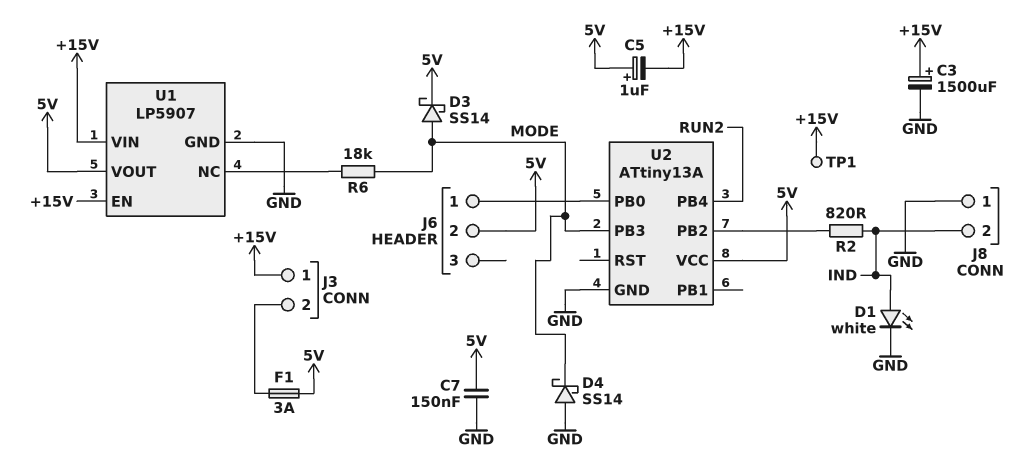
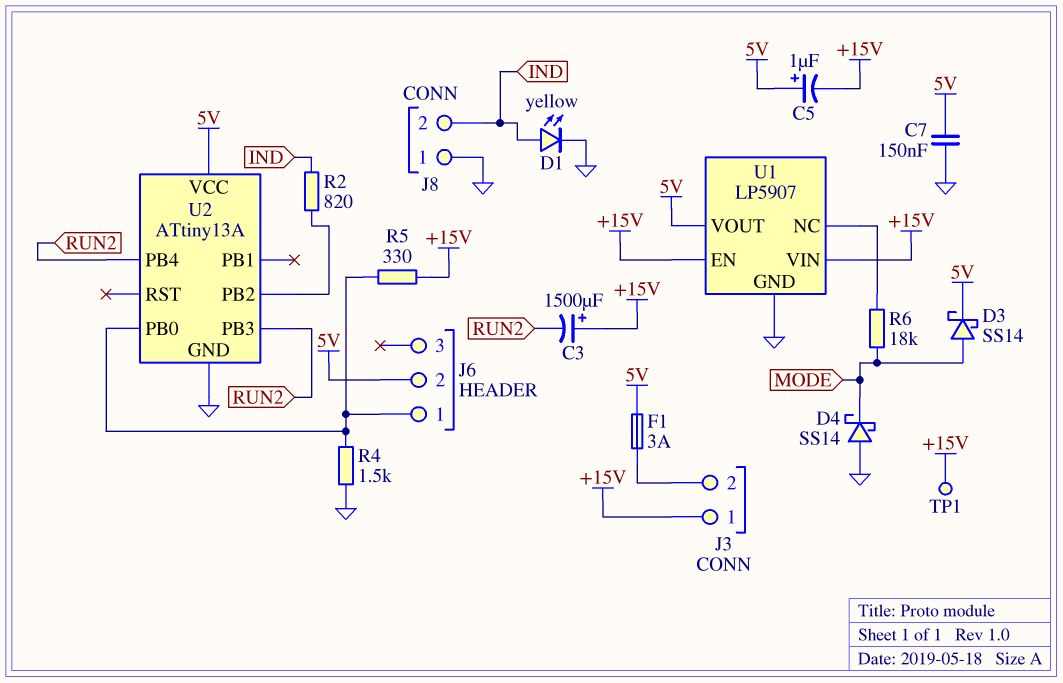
C3: 1500uF (plus +15V, minus GND) -> 1500uF (plus +15V, minus RUN2)
D1: LED white (A IND, K GND) -> LED yellow (A IND, K GND)
R4: none -> 1.5k (GND, J6/1)
R5: none -> 330 (+15V, J6/1)
U2 pin PB3: MODE -> RUN2

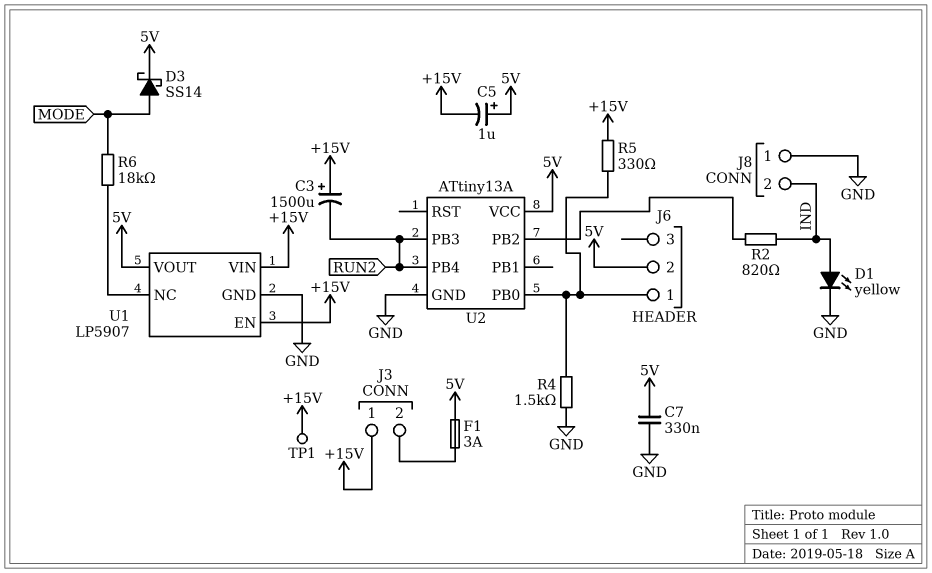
C7: 150nF (5V, GND) -> 330nF (5V, GND)
D4: schottky SS14 (A GND, K MODE) -> none

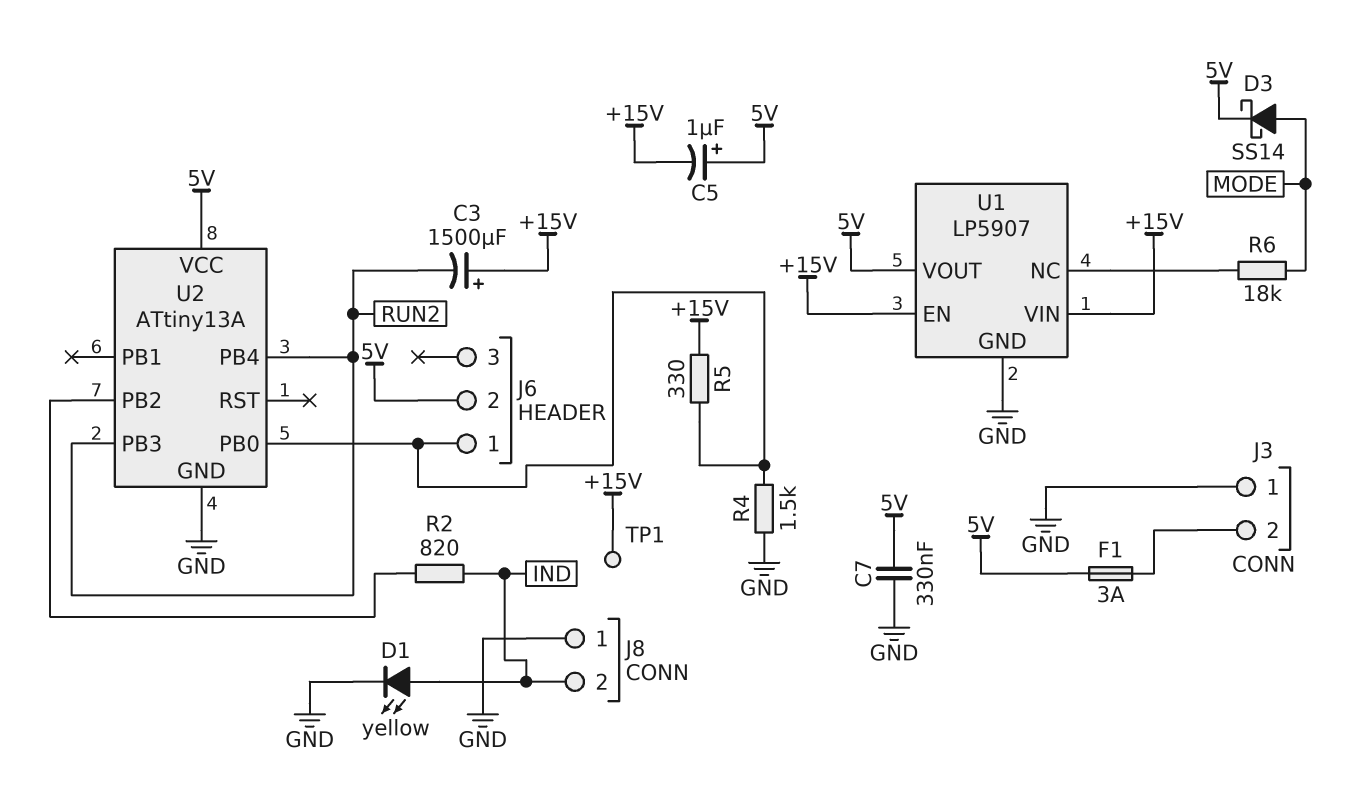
J3 pin 1: +15V -> GND

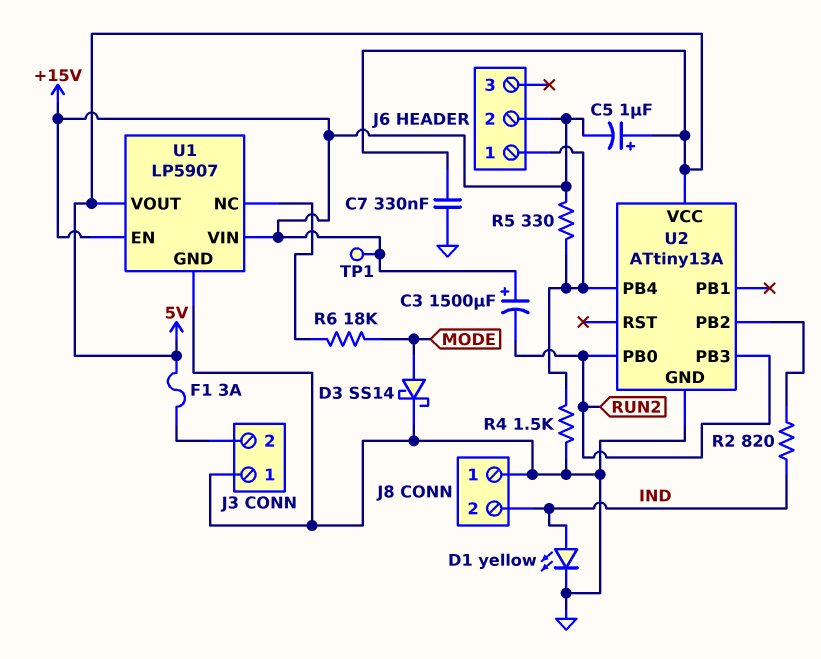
D3: schottky SS14 (A MODE, K 5V) -> schottky SS14 (A MODE, K GND)
J6 pin 2: 5V -> +15V
U2 pin PB0: J6/1 -> RUN2
U2 pin PB4: RUN2 -> J6/1

